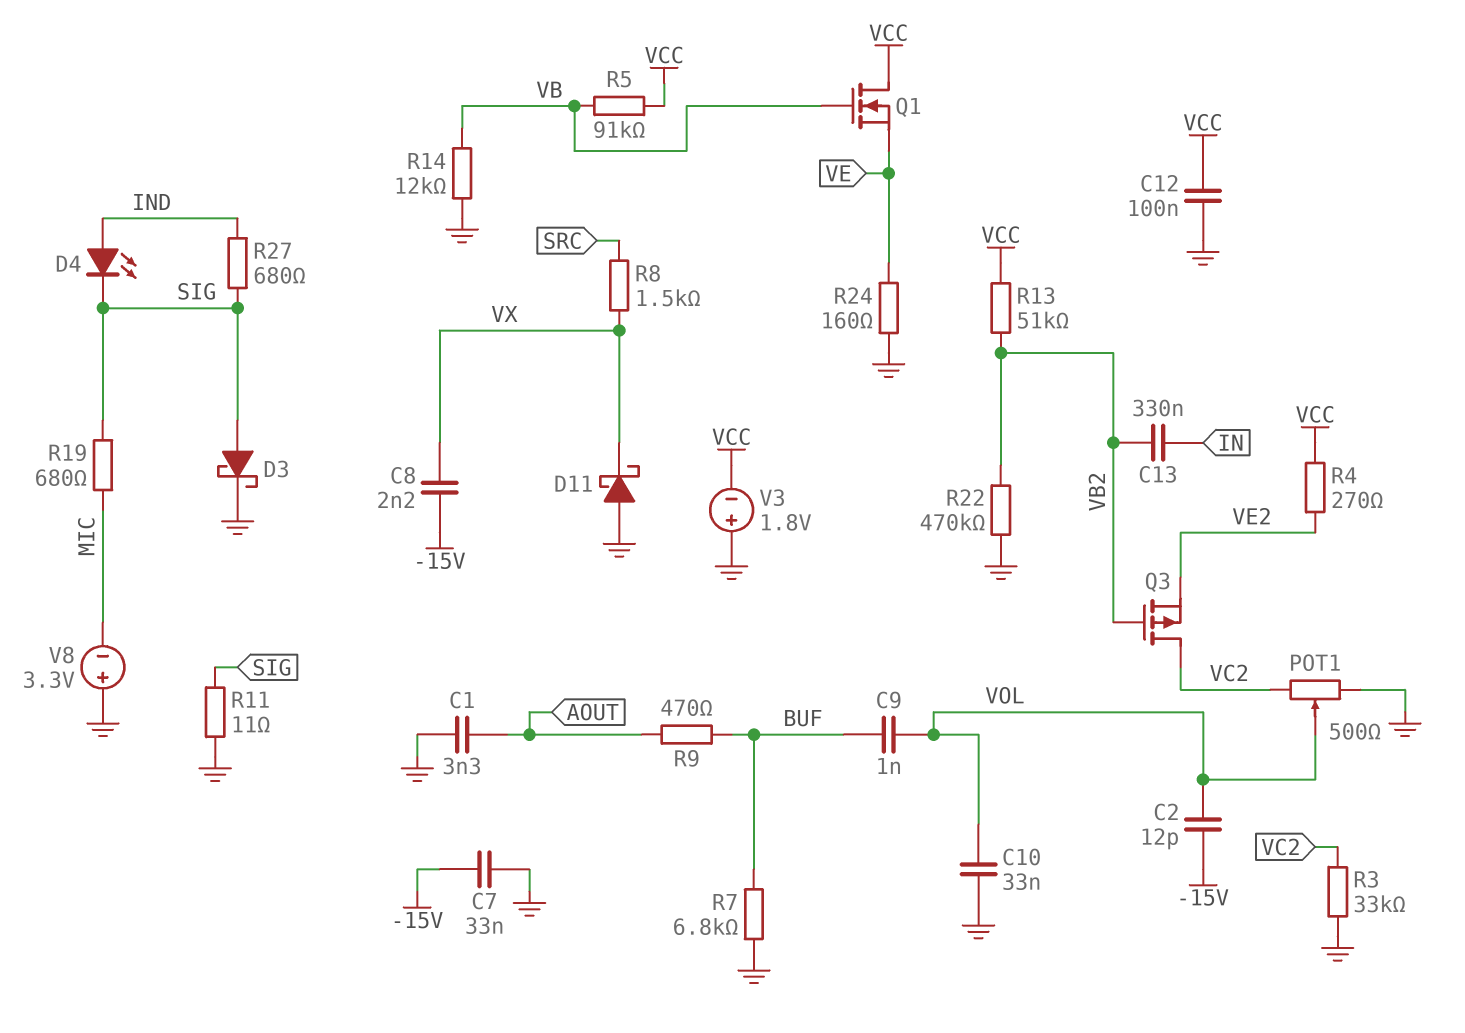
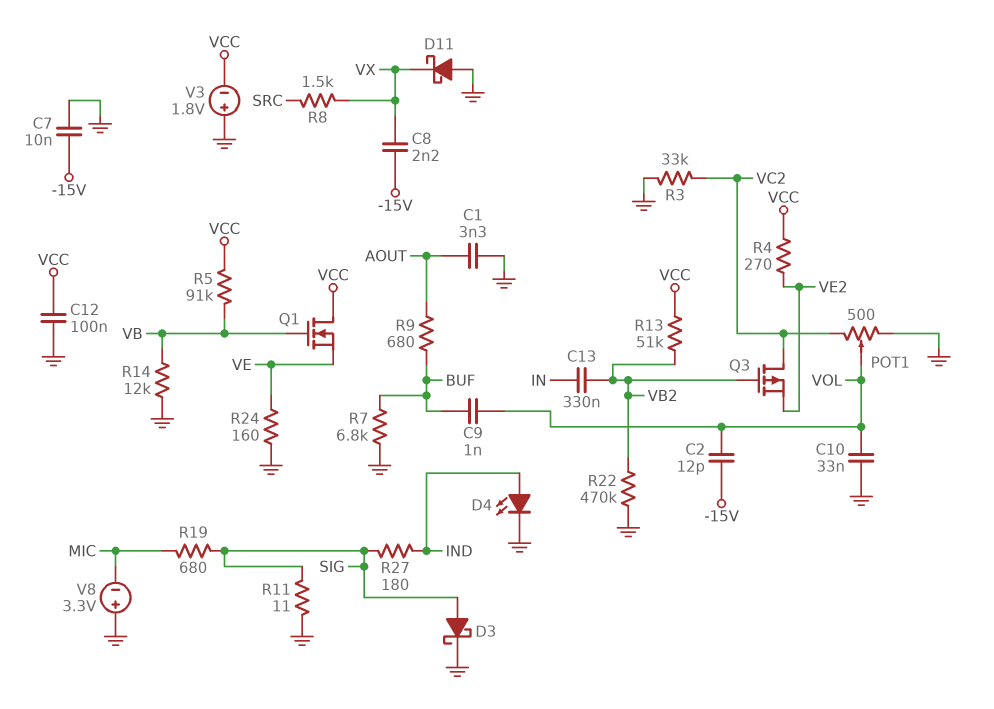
C7: 33nF (-15V, GND) -> 10nF (-15V, GND)
D4: LED (A IND, K SIG) -> LED (A IND, K GND)
R9: 470 (AOUT, BUF) -> 680 (AOUT, BUF)
R27: 680 (IND, SIG) -> 180 (IND, SIG)

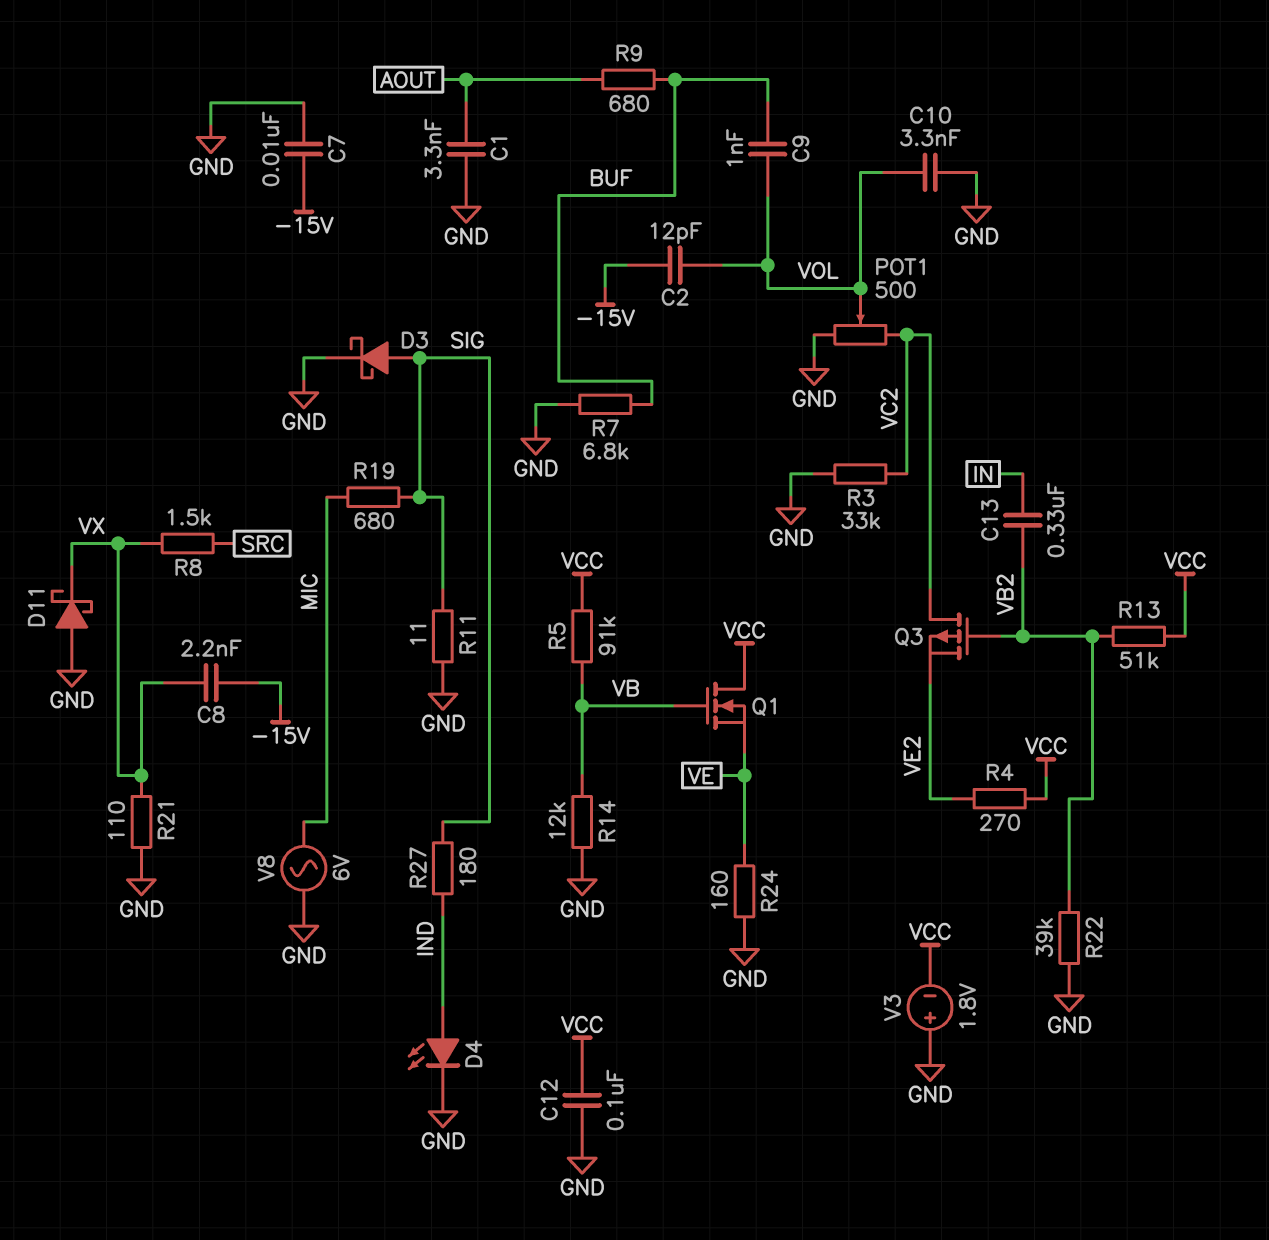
C10: 33nF (GND, VOL) -> 3.3nF (GND, VOL)
R21: none -> 110 (GND, VX)
R22: 470k (GND, VB2) -> 39k (GND, VB2)
V8: 3.3V (plus GND, minus MIC) -> AC 6V (GND, MIC)

